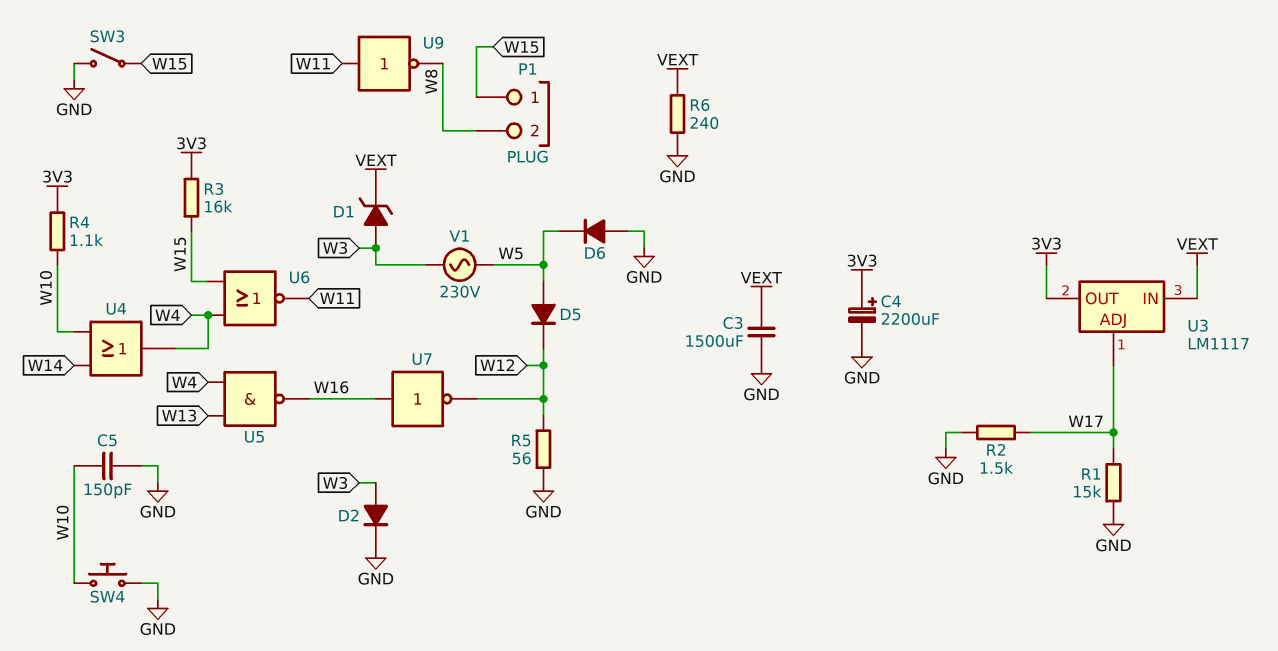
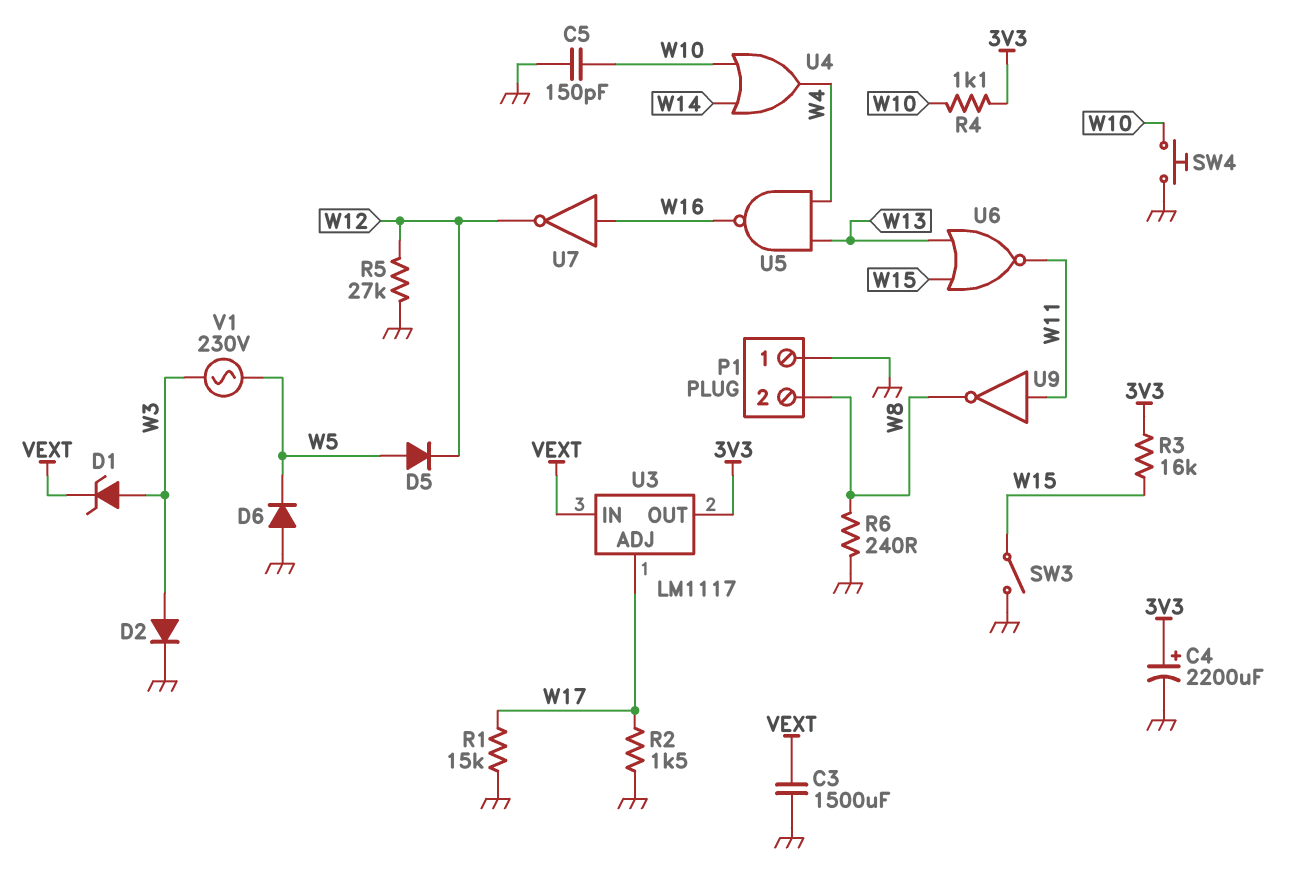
P1 pin 1: W15 -> GND
R5: 56 (GND, W12) -> 27k (GND, W12)
R6: 240 (GND, VEXT) -> 240 (GND, W8)
U6: NOR (in W4, in W15, out W11) -> NOR (in W13, in W15, out W11)

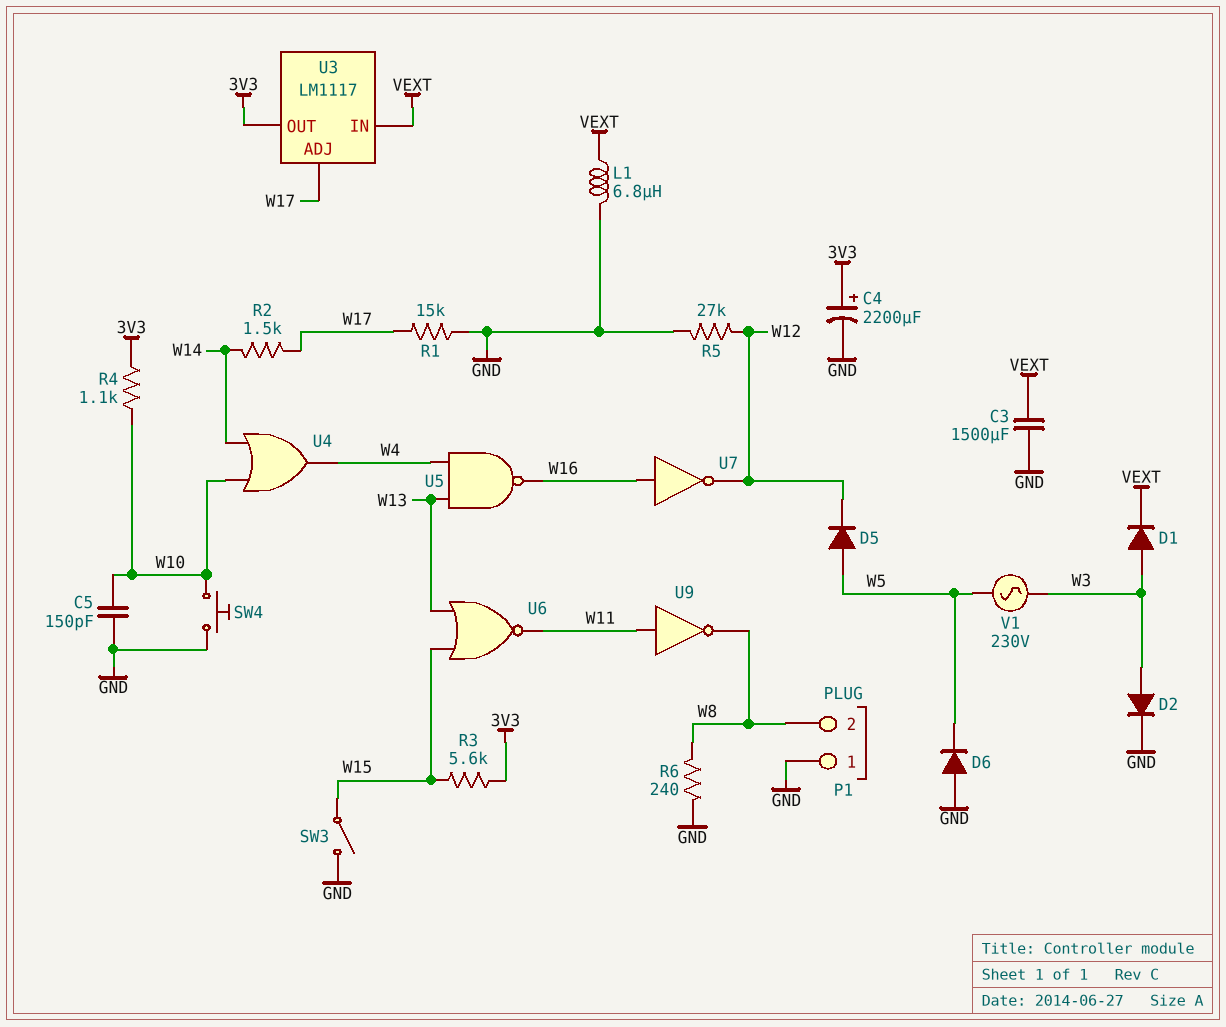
D1: zener (A W3, K VEXT) -> diode (A W3, K VEXT)
L1: none -> 6.8uH (GND, VEXT)
R2: 1.5k (GND, W17) -> 1.5k (W14, W17)
R3: 16k (3V3, W15) -> 5.6k (3V3, W15)

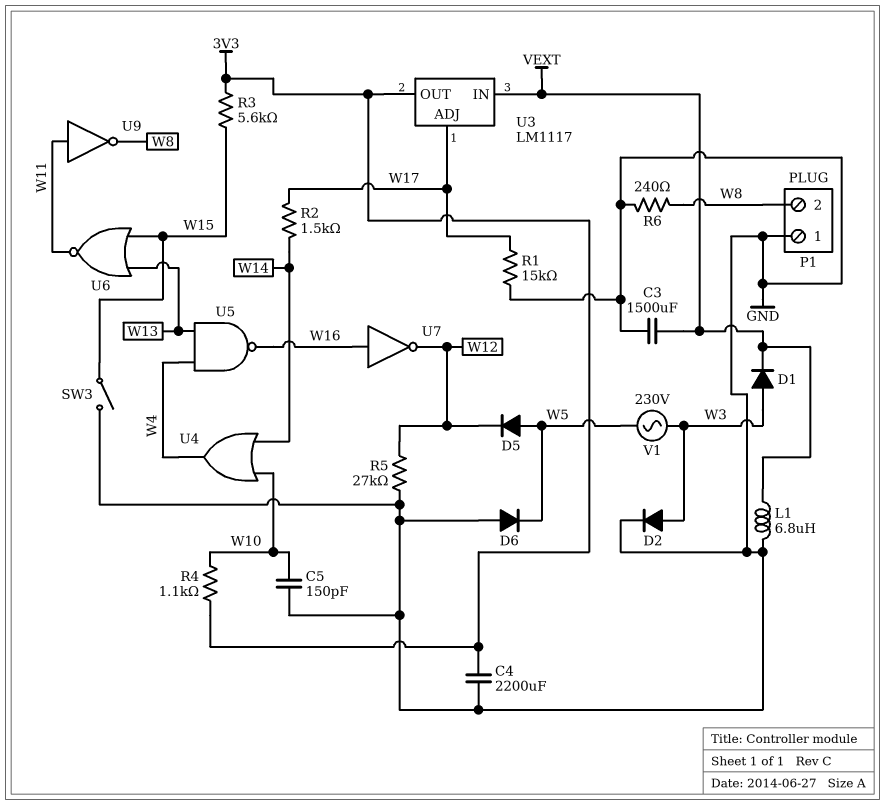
C4: 2200uF (plus 3V3, minus GND) -> 2200uF (3V3, GND)
SW4: button (GND, W10) -> none

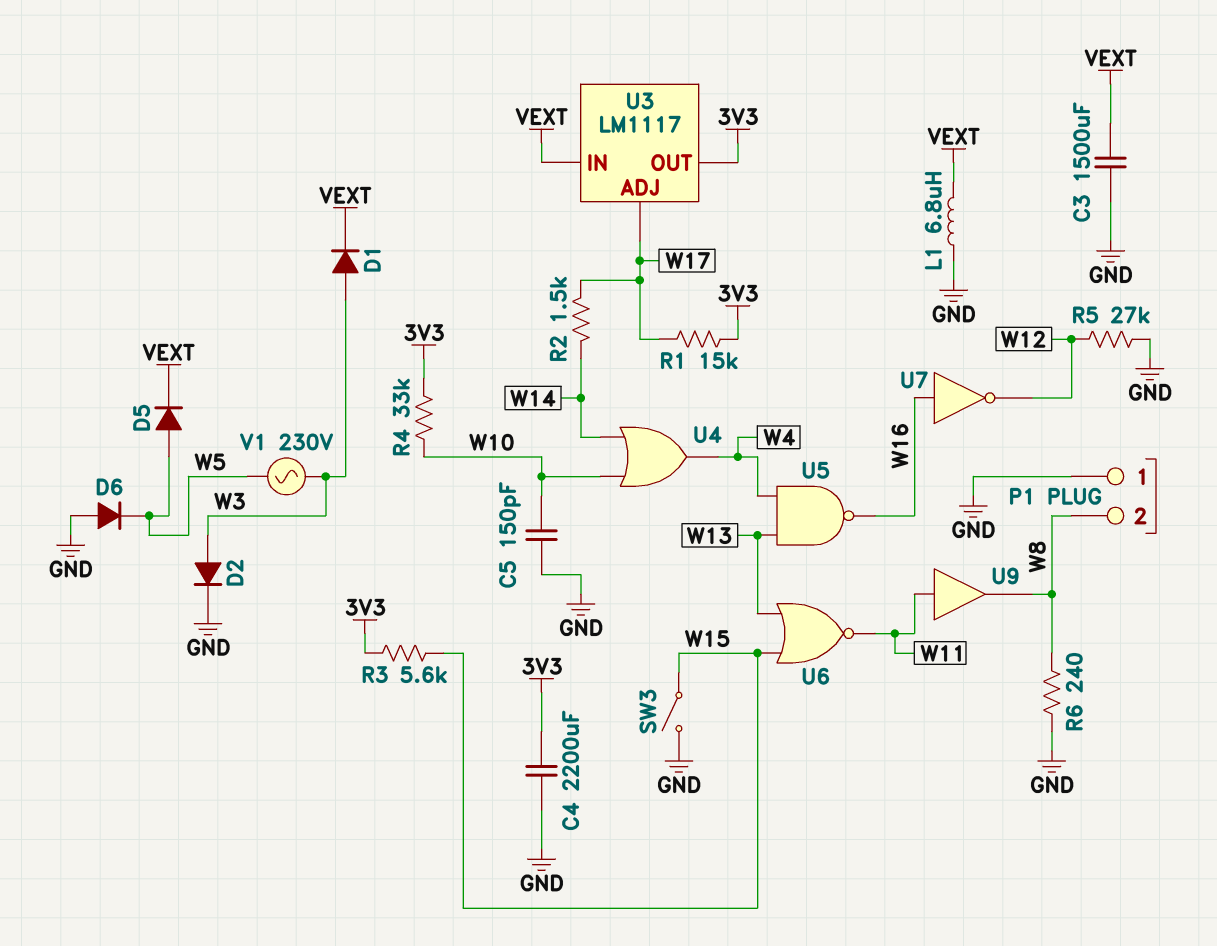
D5: diode (A W5, K W12) -> diode (A W5, K VEXT)
R1: 15k (GND, W17) -> 15k (3V3, W17)
R4: 1.1k (3V3, W10) -> 33k (3V3, W10)
U9: NOT (in W11, out W8) -> buffer (in W11, out W8)

